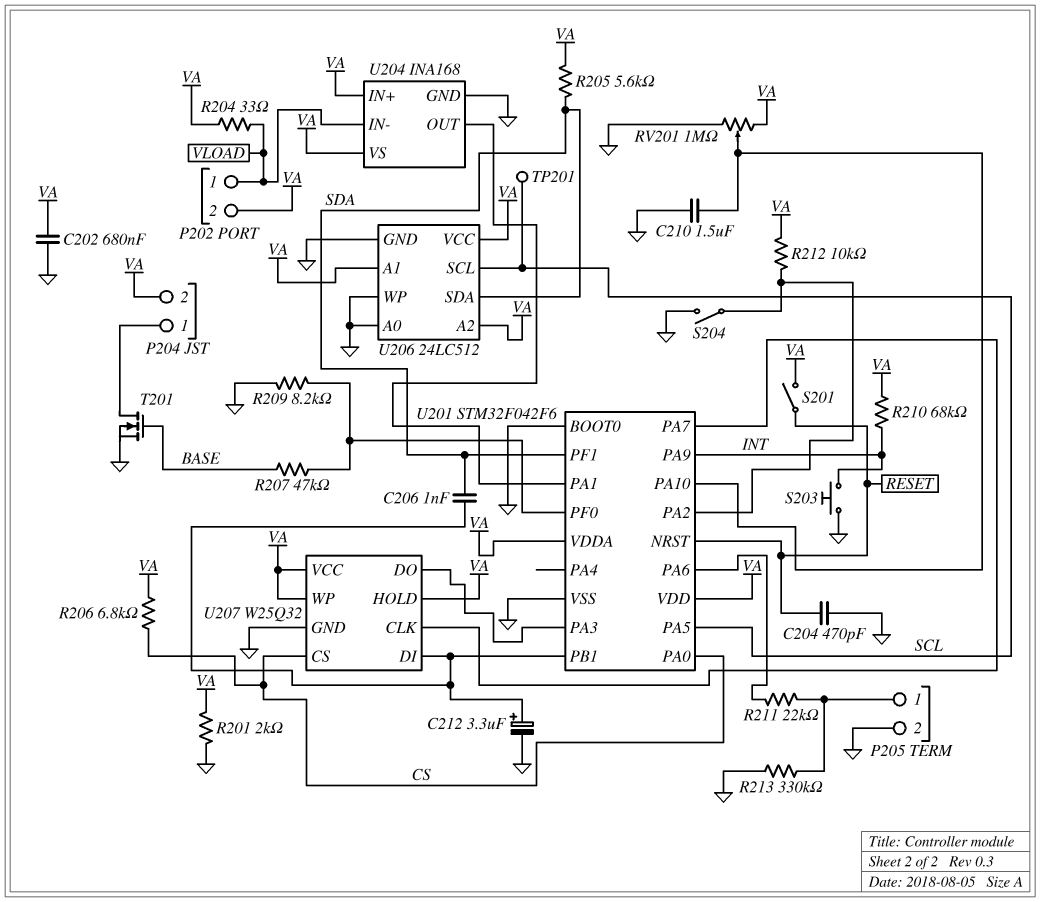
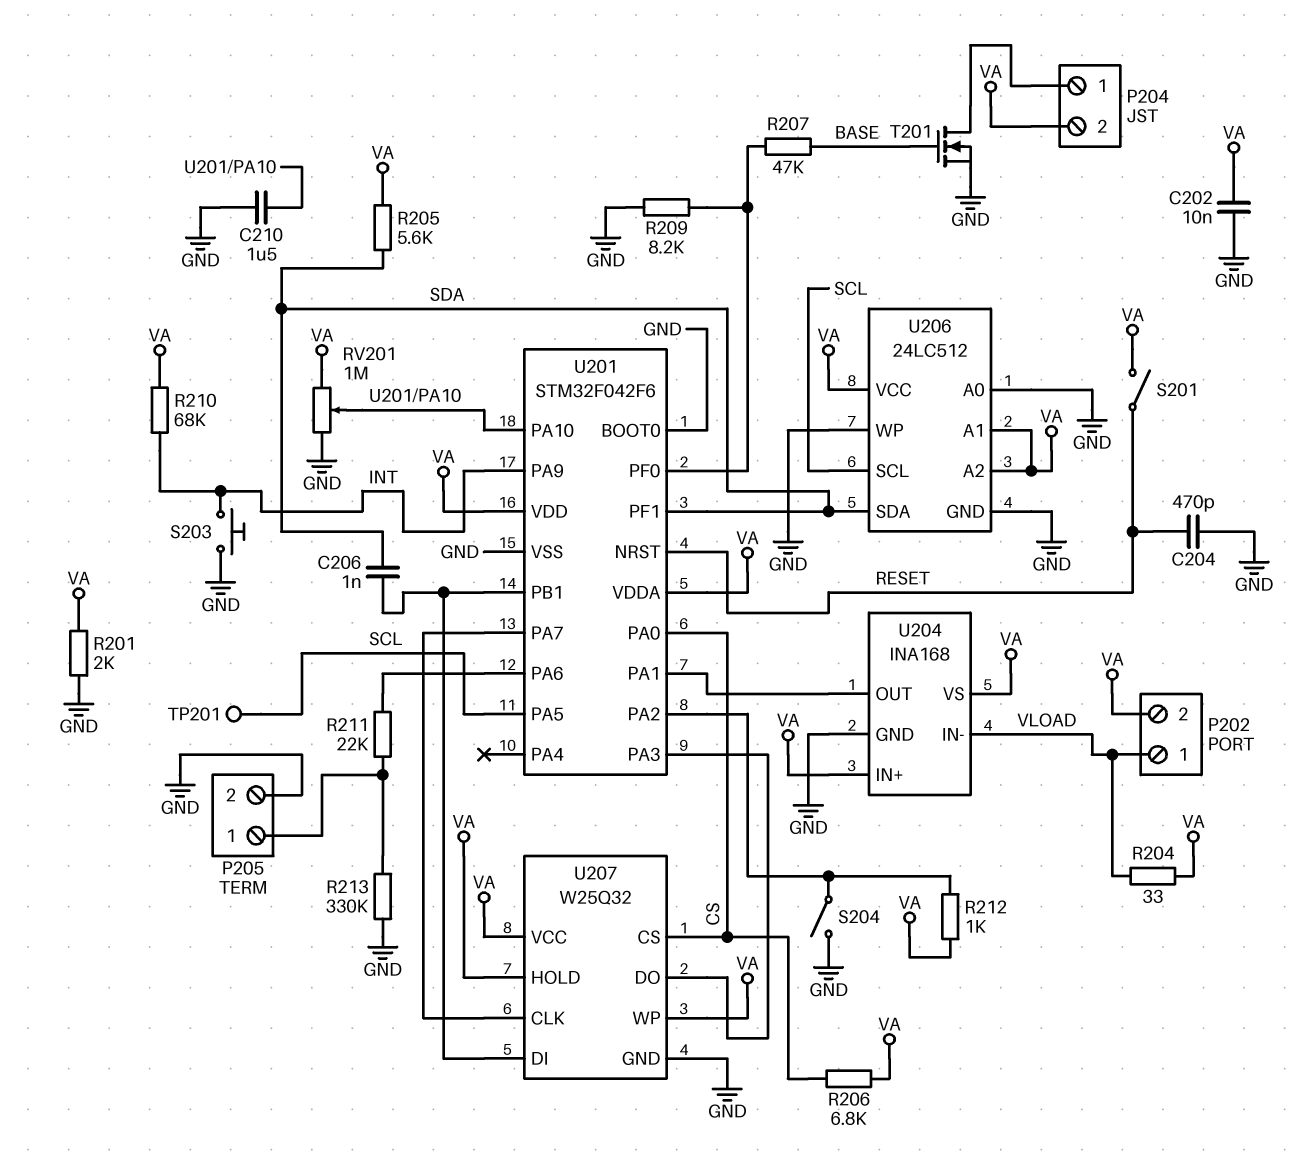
C202: 680nF (GND, VA) -> 10nF (GND, VA)
C212: 3.3uF (plus U201/PB1, minus GND) -> none
R212: 10k (U201/PA2, VA) -> 1k (U201/PA2, VA)

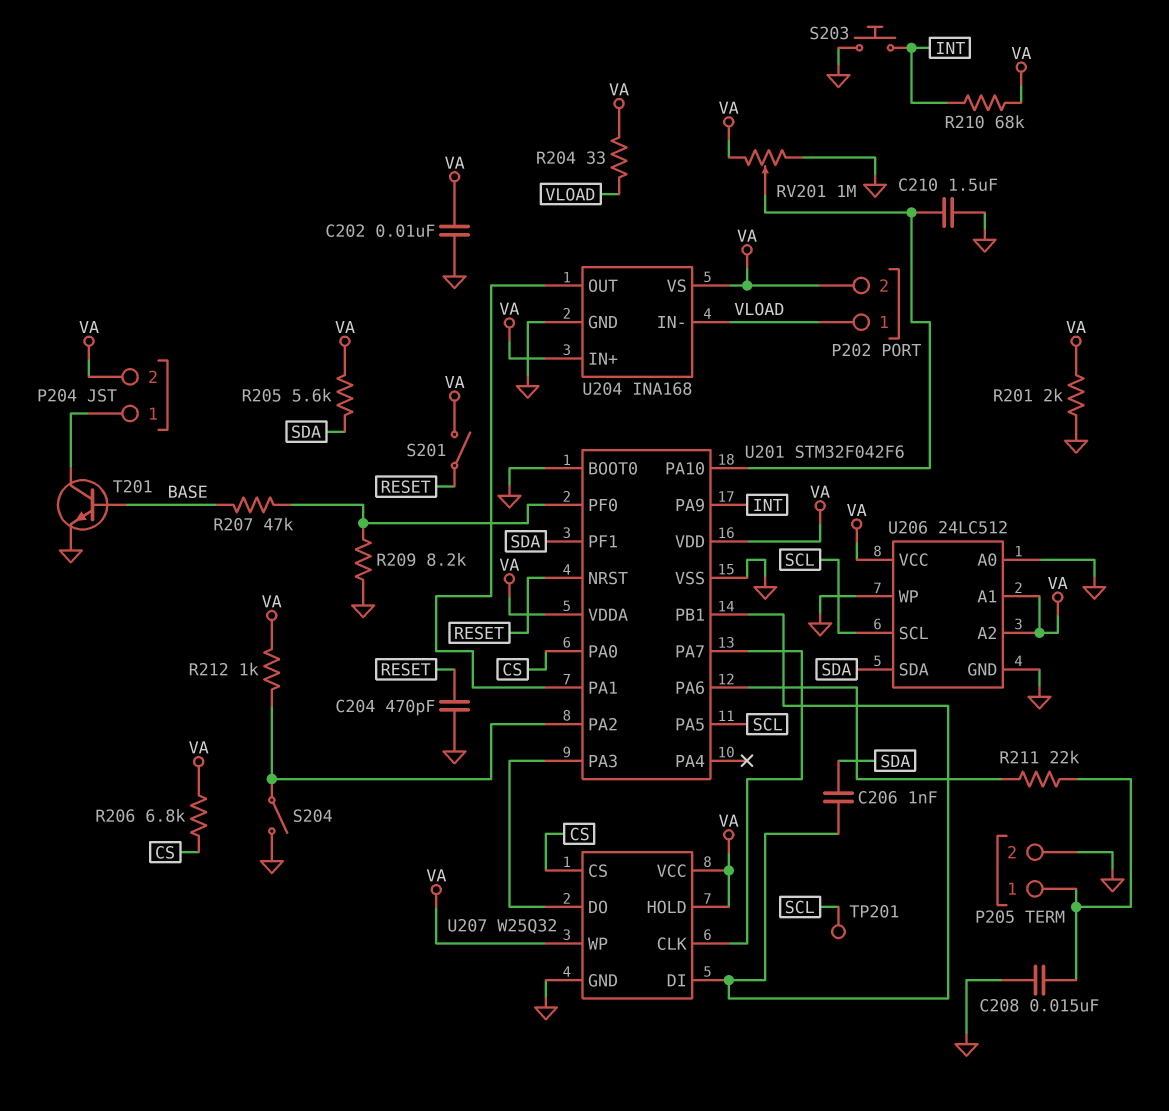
C208: none -> 15nF (GND, P205/1)
R213: 330k (GND, P205/1) -> none
T201: NMOS (G BASE, D P204/1, S GND) -> NPN (B BASE, C P204/1, E GND)

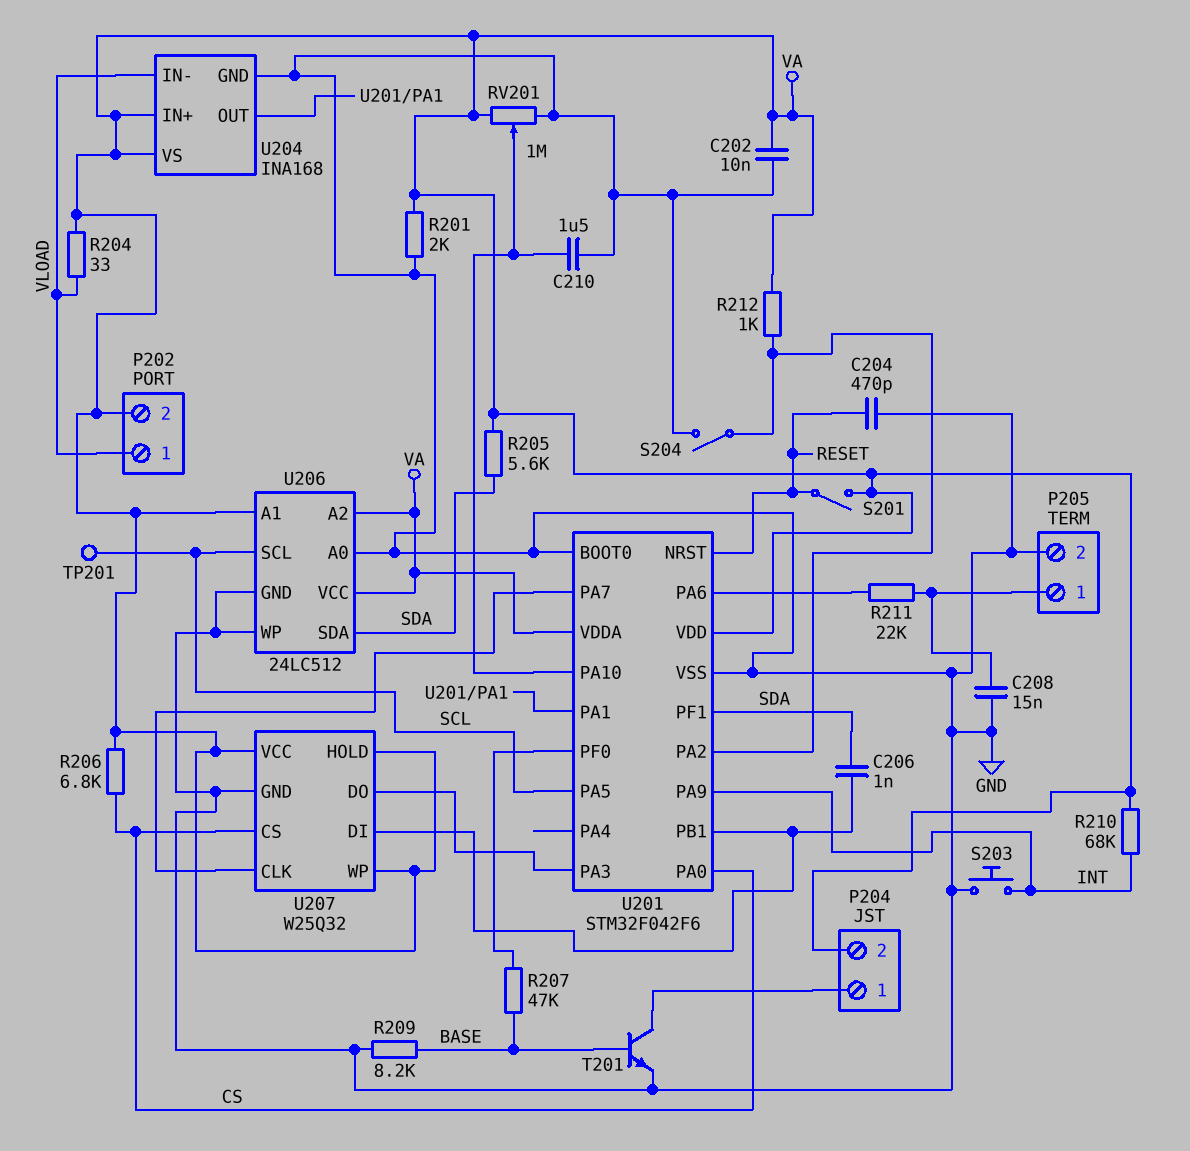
R209: 8.2k (GND, U201/PF0) -> 8.2k (BASE, GND)

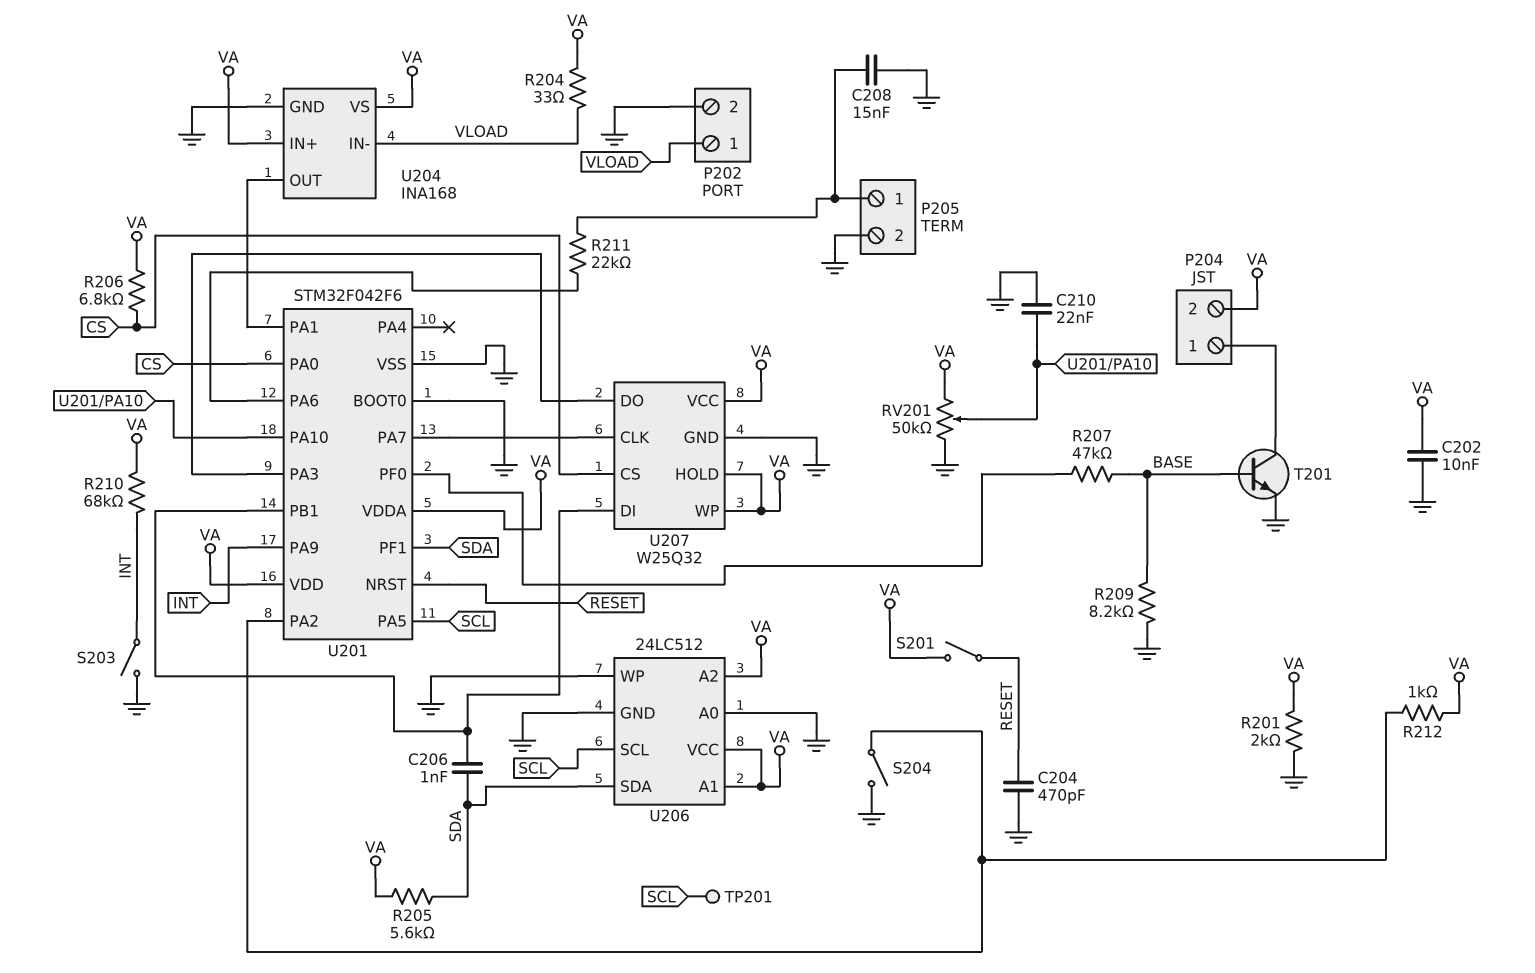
C210: 1.5uF (GND, U201/PA10) -> 22nF (GND, U201/PA10)
P202 pin 2: VA -> GND
RV201: 1M (GND, VA, wiper U201/PA10) -> 50k (GND, VA, wiper U201/PA10)
S203: button (GND, INT) -> switch (GND, INT)

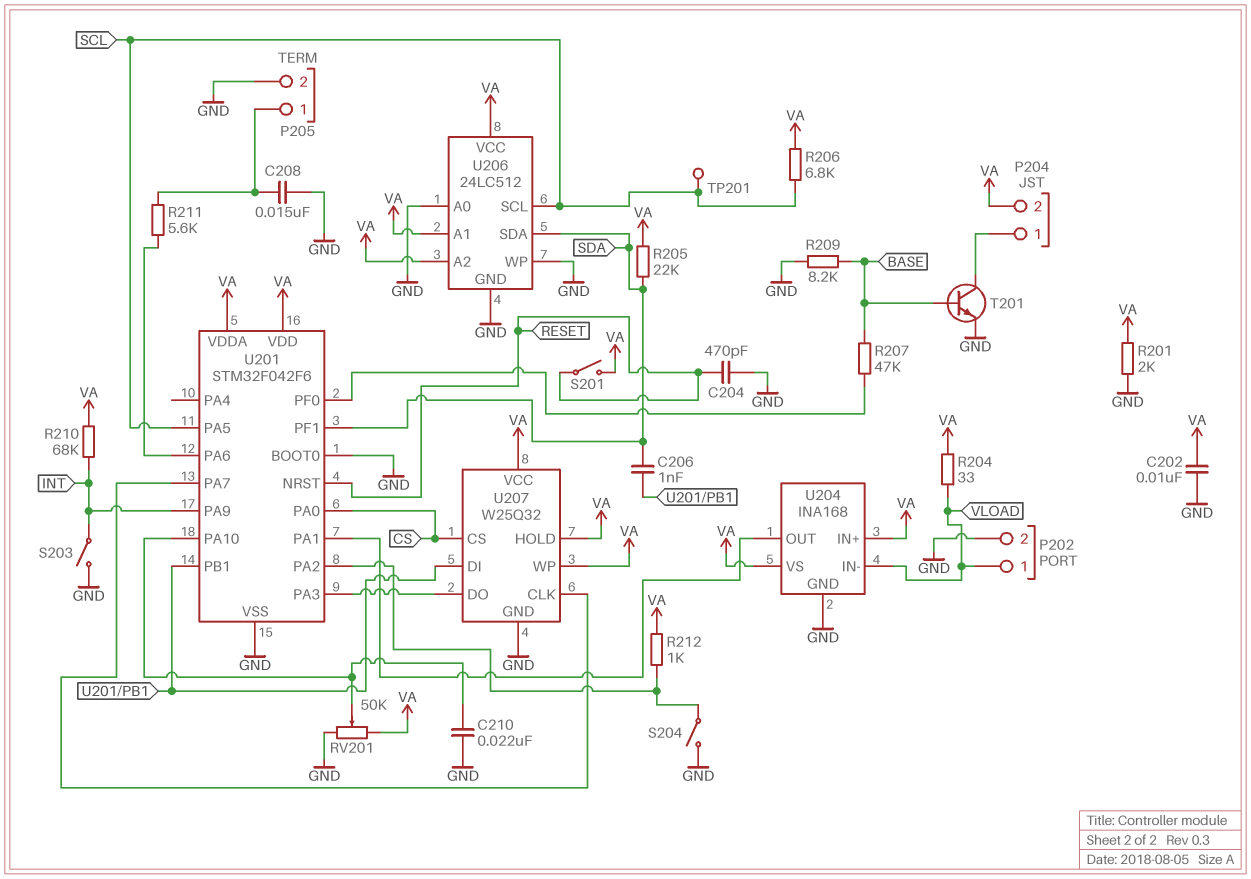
R205: 5.6k (SDA, VA) -> 22k (SDA, VA)
R206: 6.8k (CS, VA) -> 6.8k (SCL, VA)
R211: 22k (P205/1, U201/PA6) -> 5.6k (P205/1, U201/PA6)

